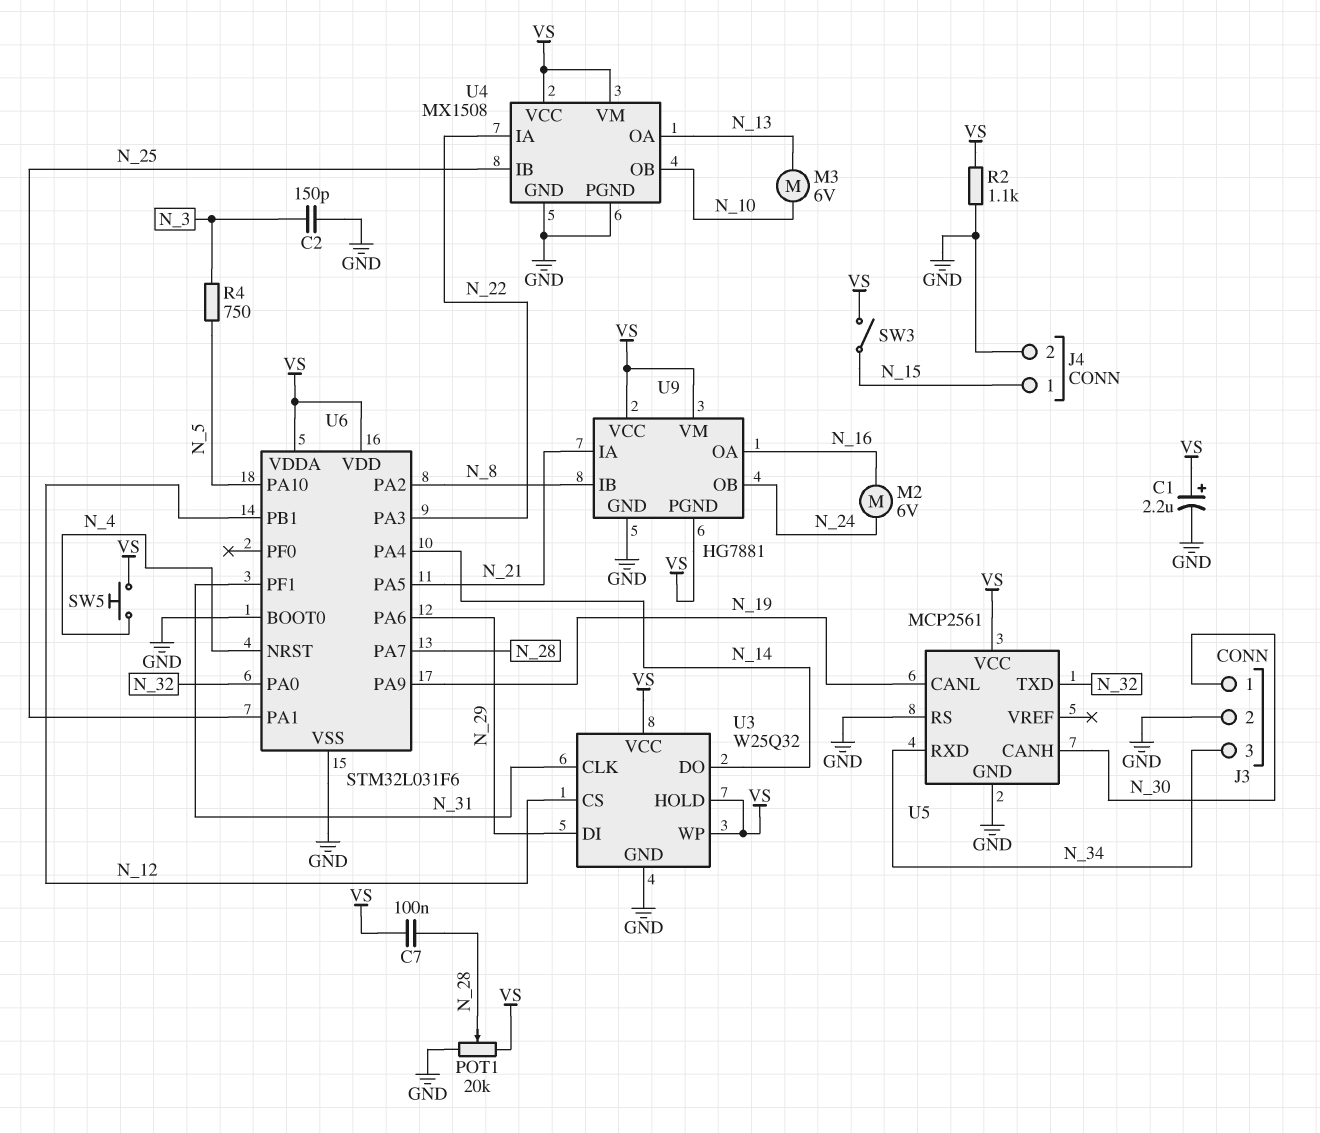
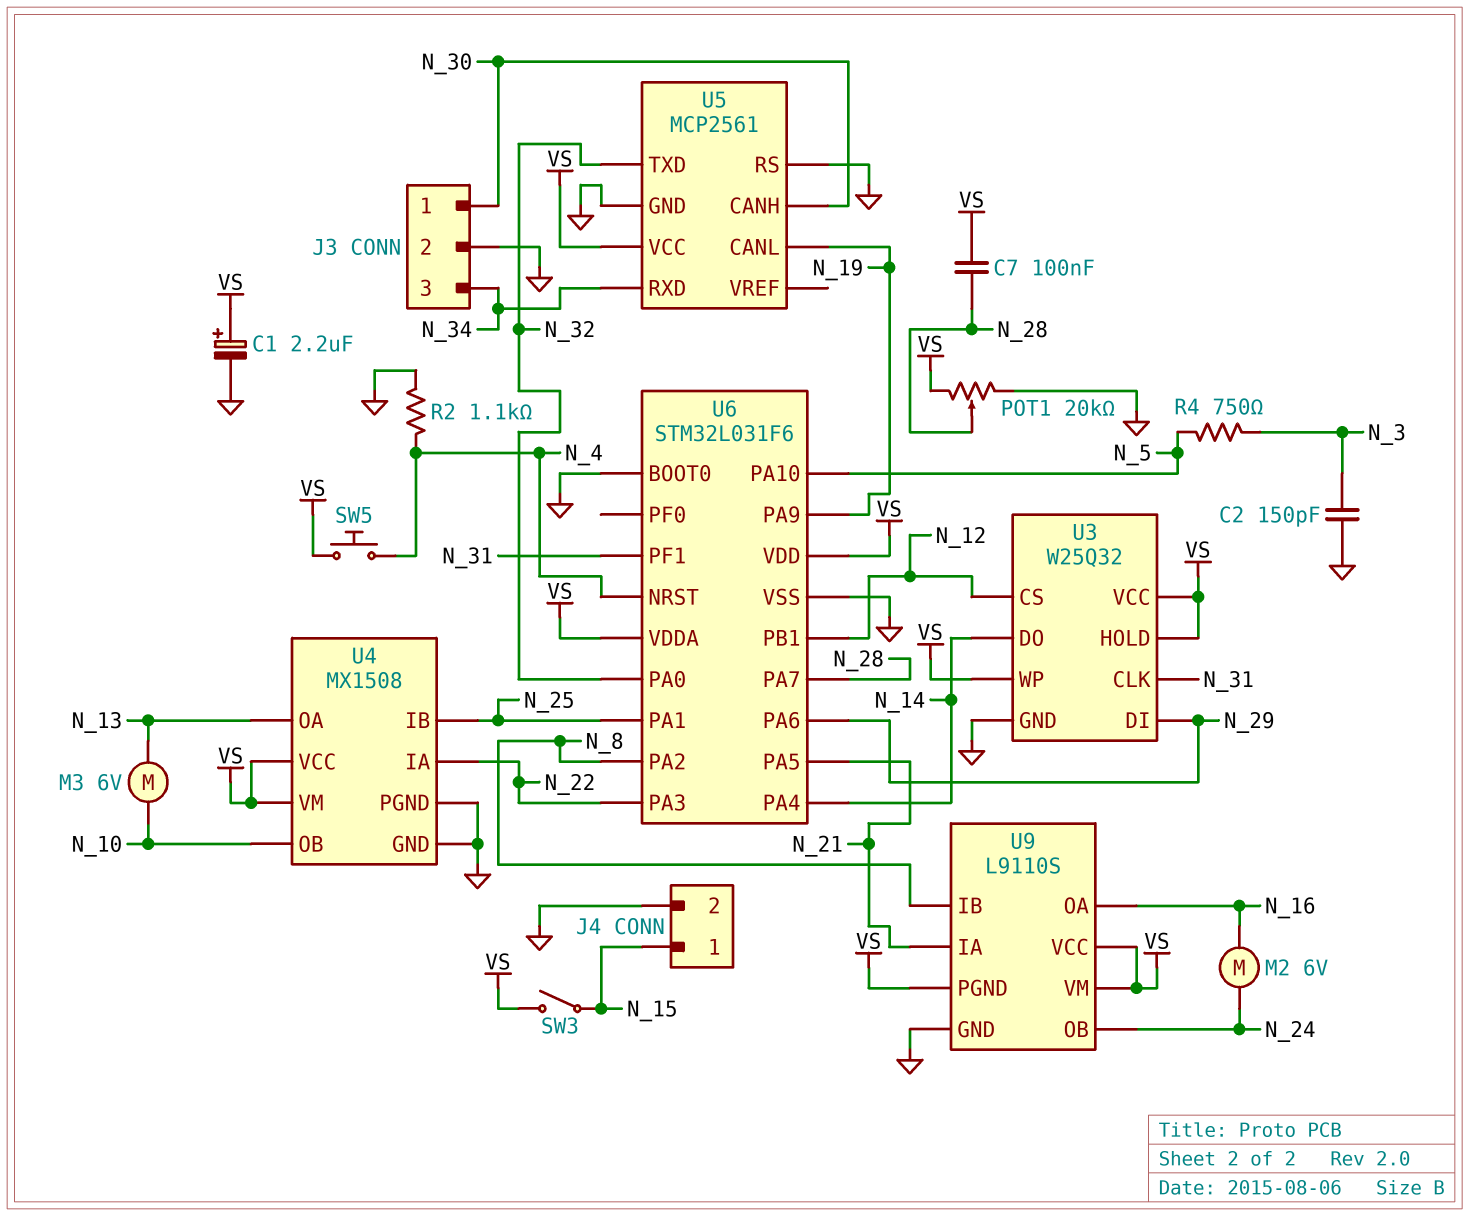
R2: 1.1k (GND, VS) -> 1.1k (GND, N_4)
U9: HG7881 -> L9110S

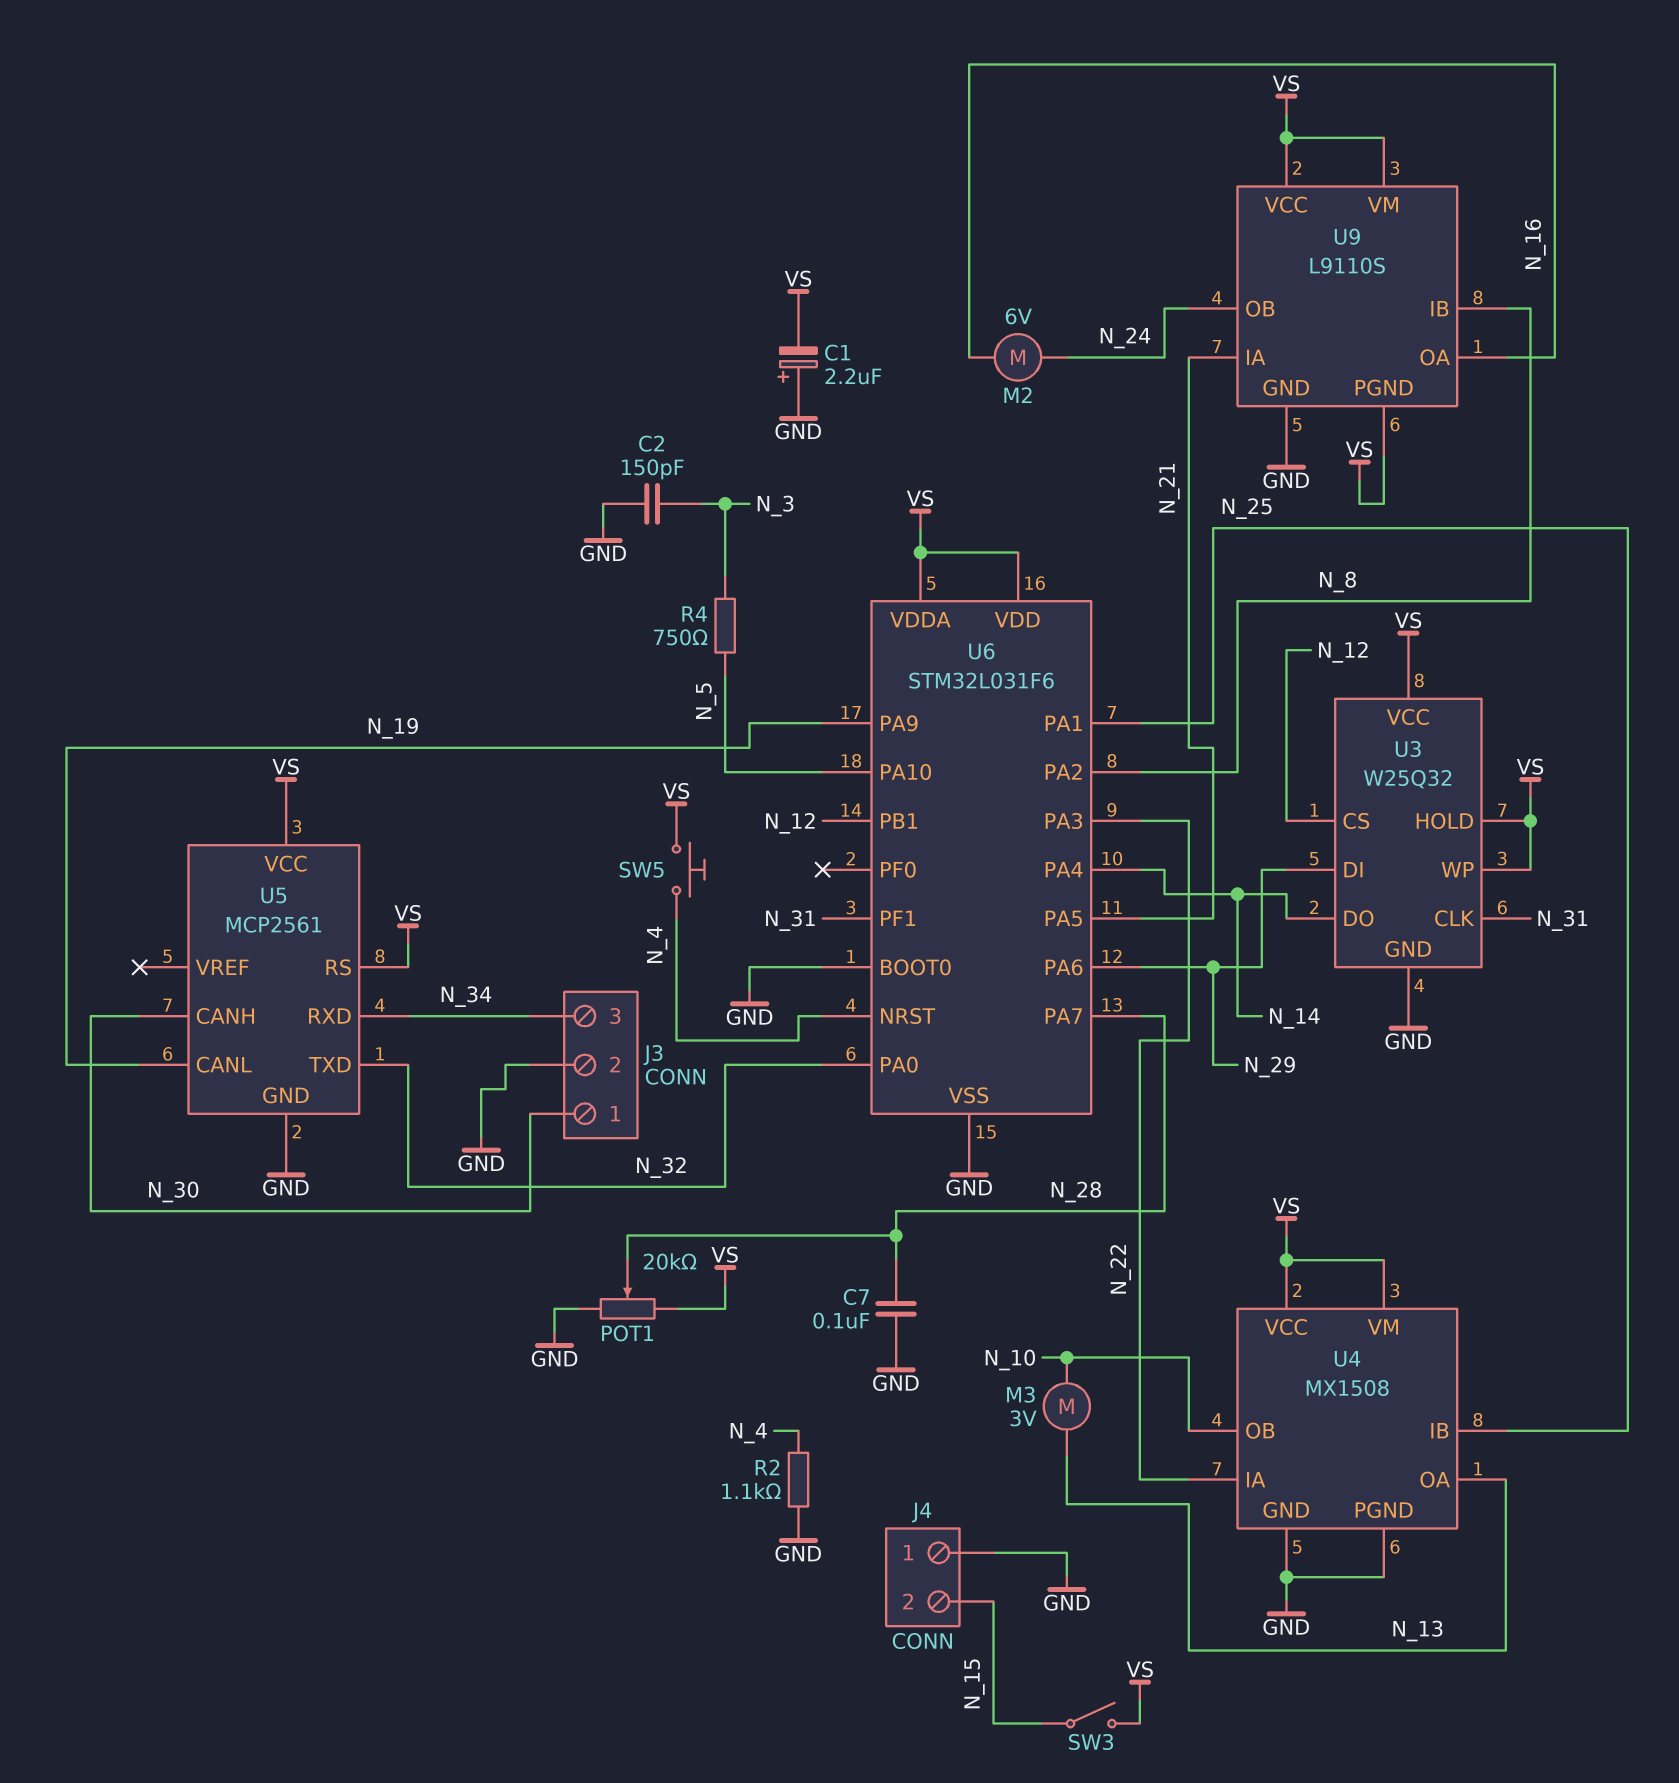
C1: 2.2uF (plus VS, minus GND) -> 2.2uF (plus GND, minus VS)
C7: 100nF (N_28, VS) -> 100nF (GND, N_28)
J4 pin 1: N_15 -> GND
J4 pin 2: GND -> N_15
M3: motor 6V (N_10, N_13) -> motor 3V (N_10, N_13)
U5 pin RS: GND -> VS

